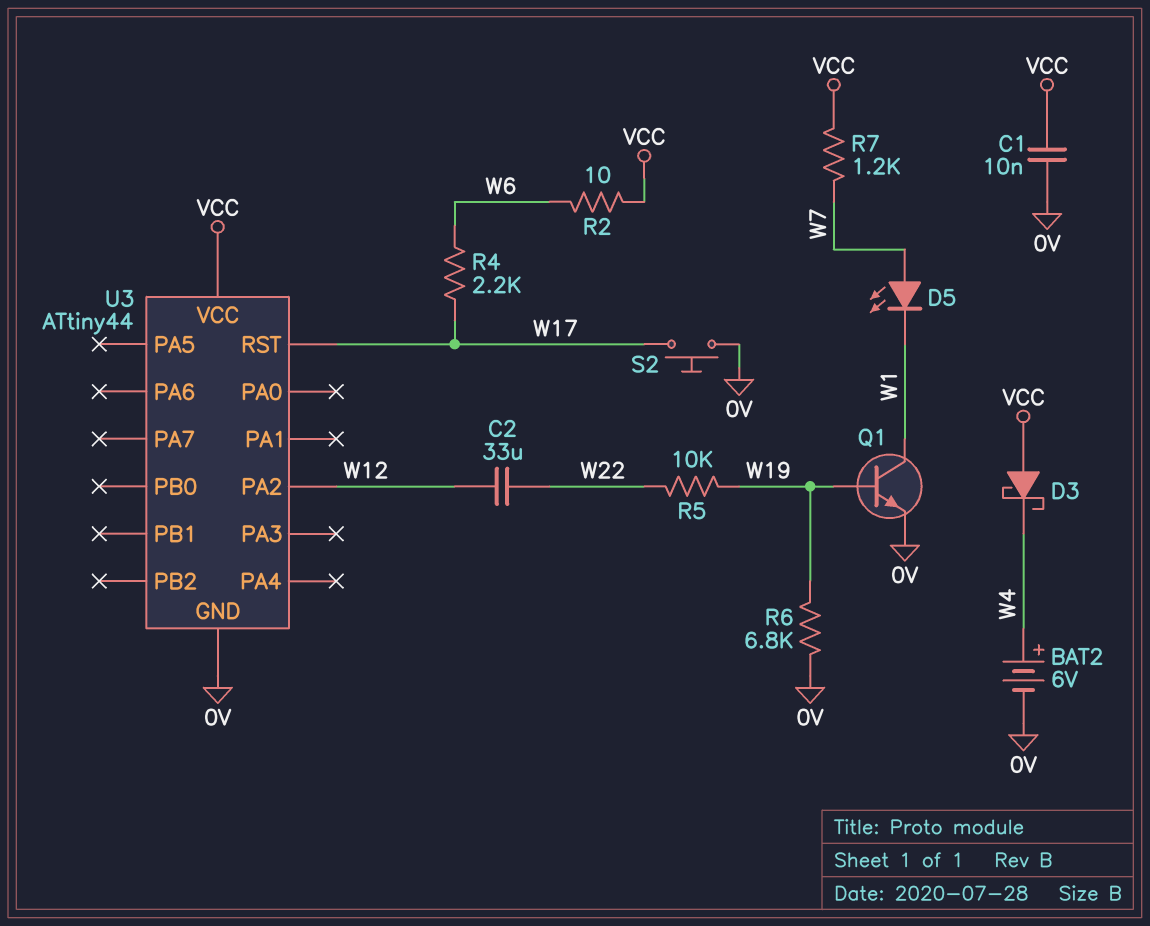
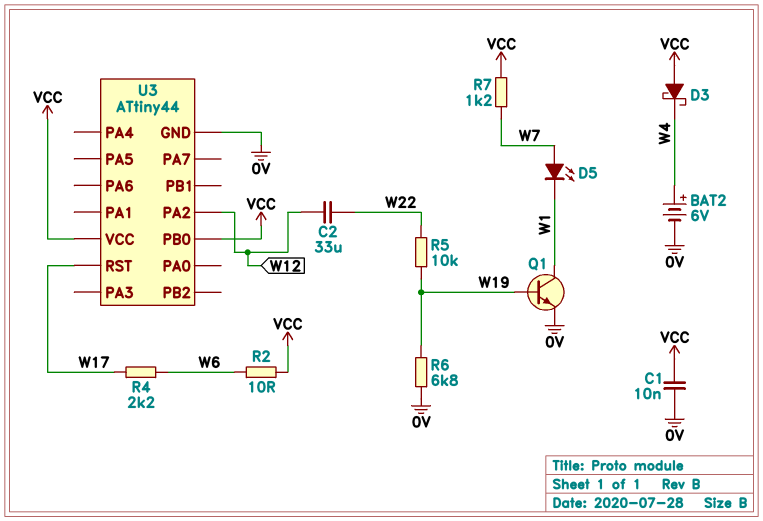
S2: button (0V, W17) -> none
U3 pin PB0: none -> VCC

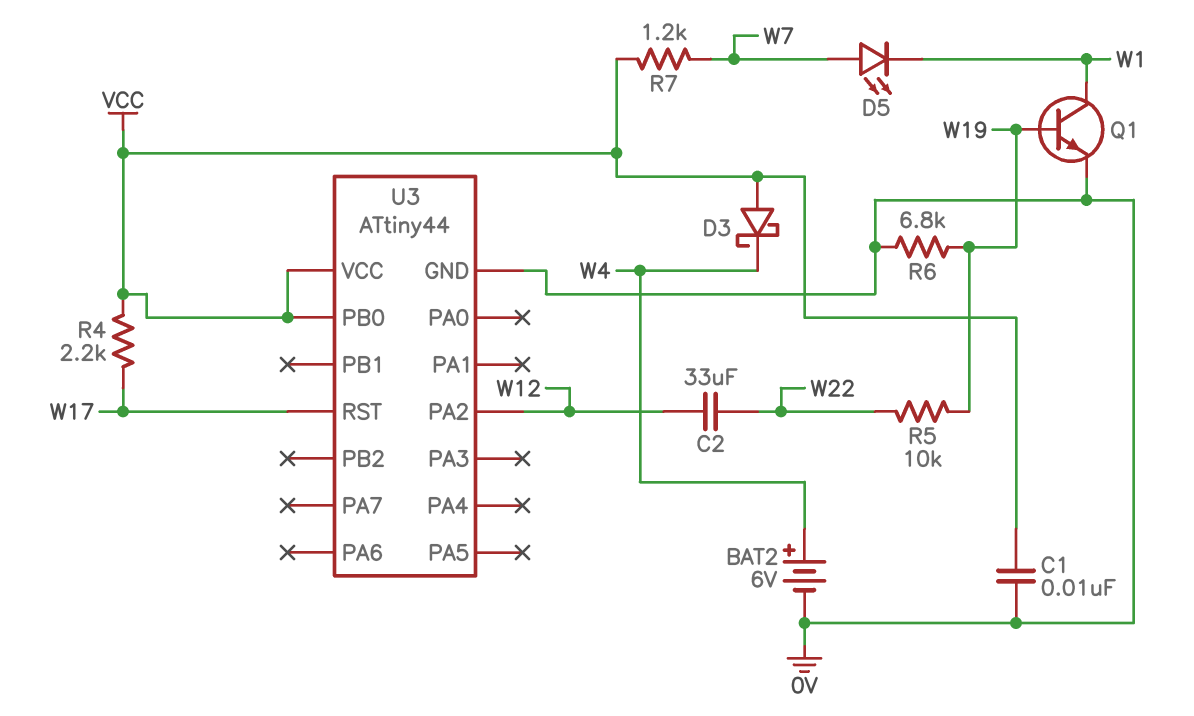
R2: 10 (VCC, W6) -> none
R4: 2.2k (W6, W17) -> 2.2k (VCC, W17)

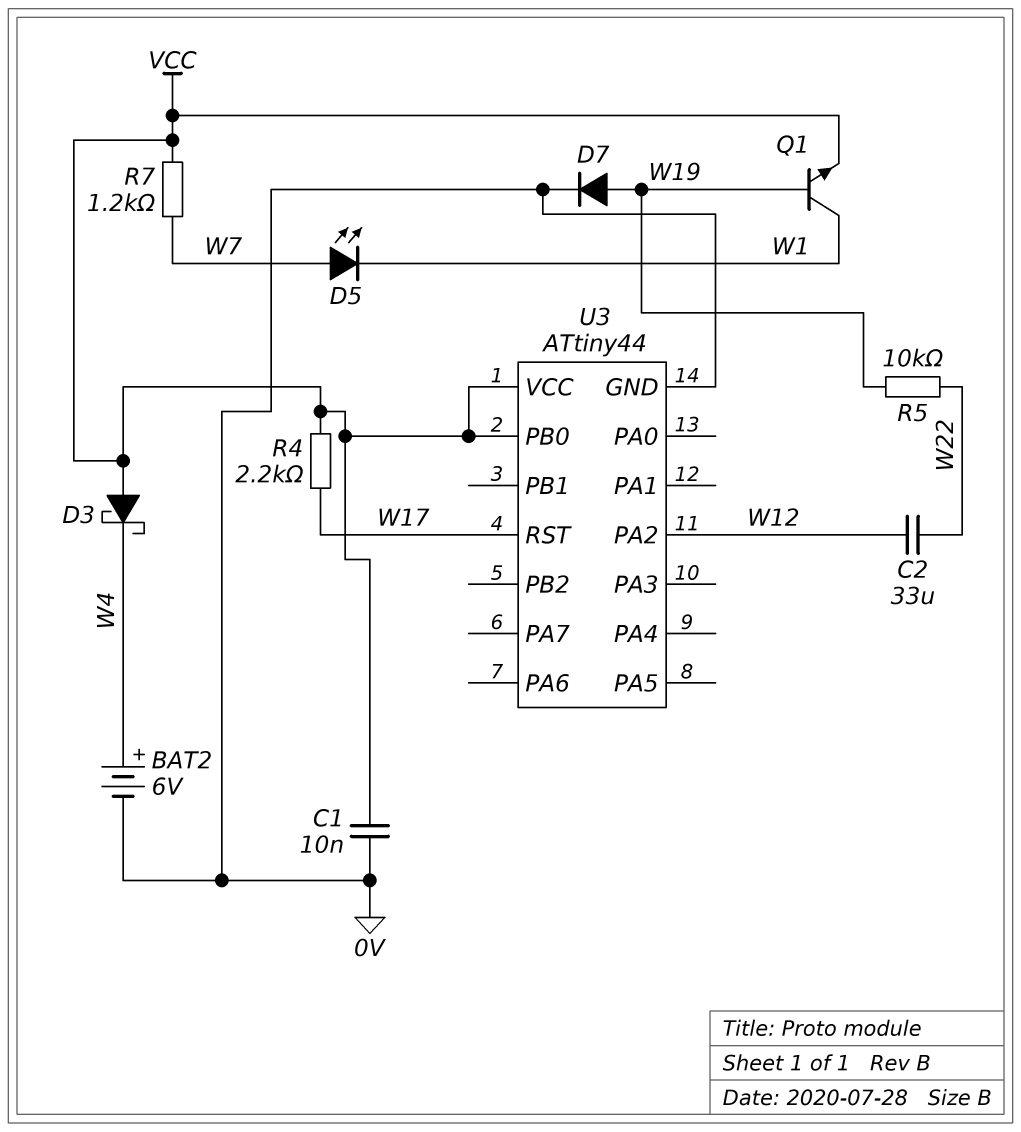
D7: none -> diode (A W19, K 0V)
Q1: NPN (B W19, C W1, E 0V) -> NPN (B W19, C W1, E VCC)
R6: 6.8k (0V, W19) -> none

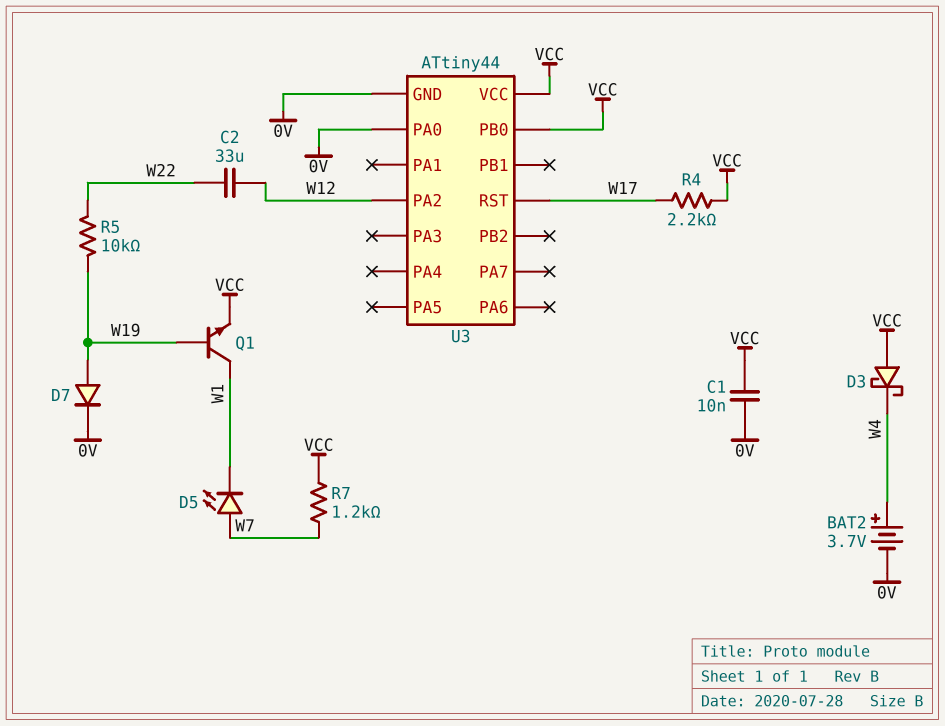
BAT2: 6V (plus W4, minus 0V) -> 3.7V (plus W4, minus 0V)
U3 pin PA0: none -> 0V

